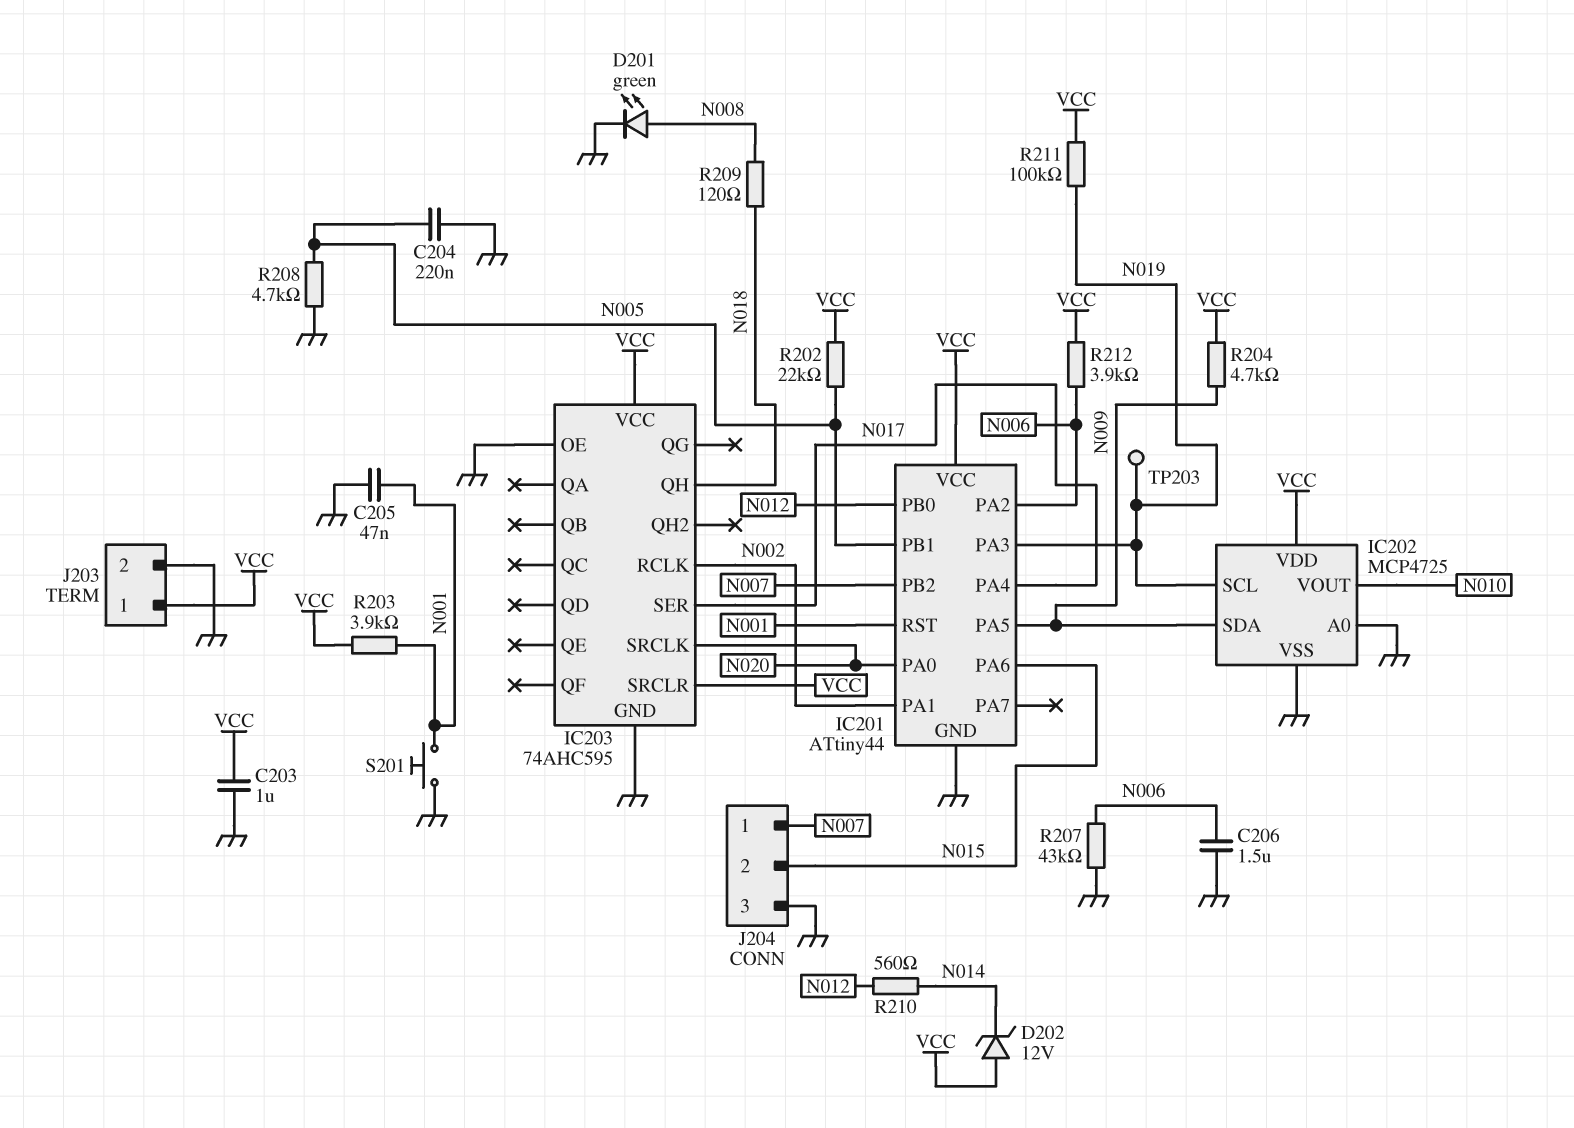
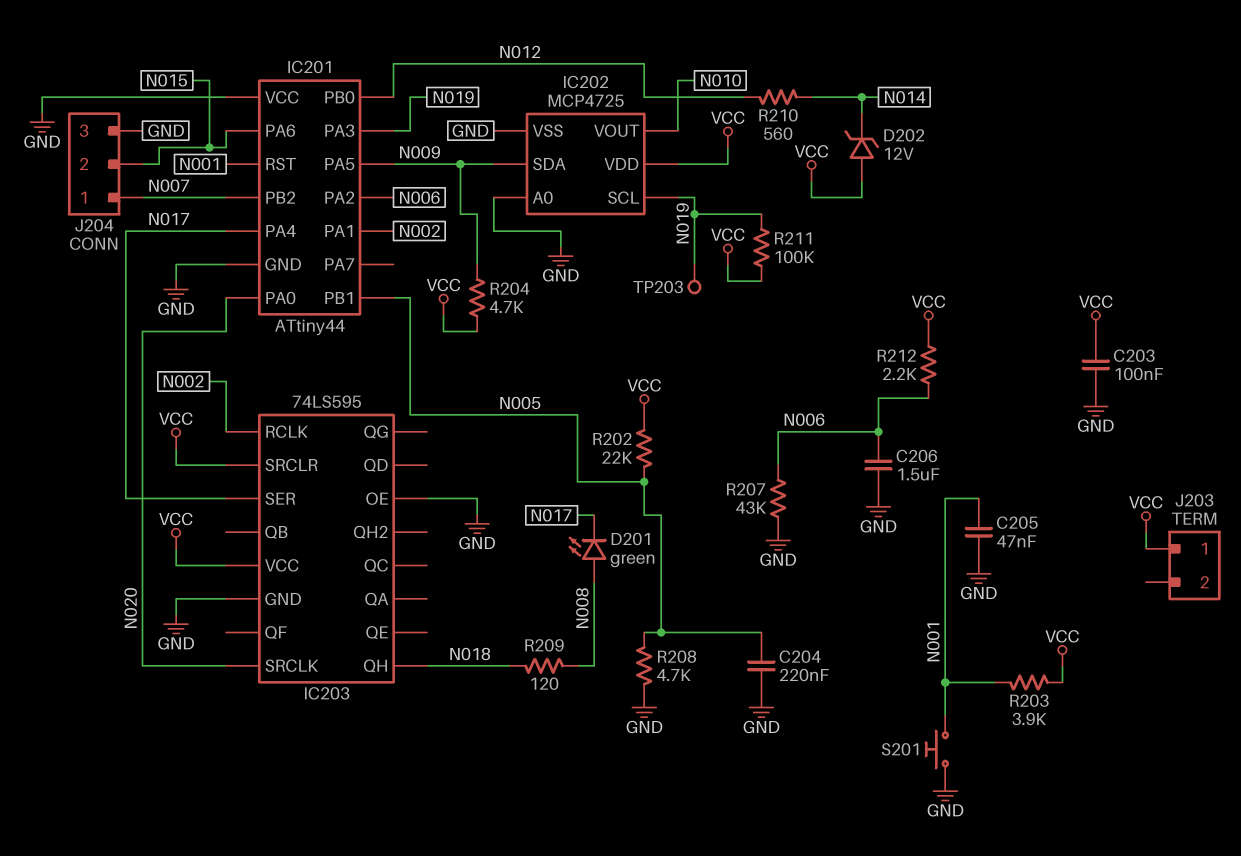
C203: 1uF (GND, VCC) -> 100nF (GND, VCC)
D201: LED green (A N008, K GND) -> LED green (A N008, K N017)
IC201 pin VCC: VCC -> GND
IC203: 74AHC595 -> 74LS595
J203 pin 2: GND -> none
R212: 3.9k (N006, VCC) -> 2.2k (N006, VCC)

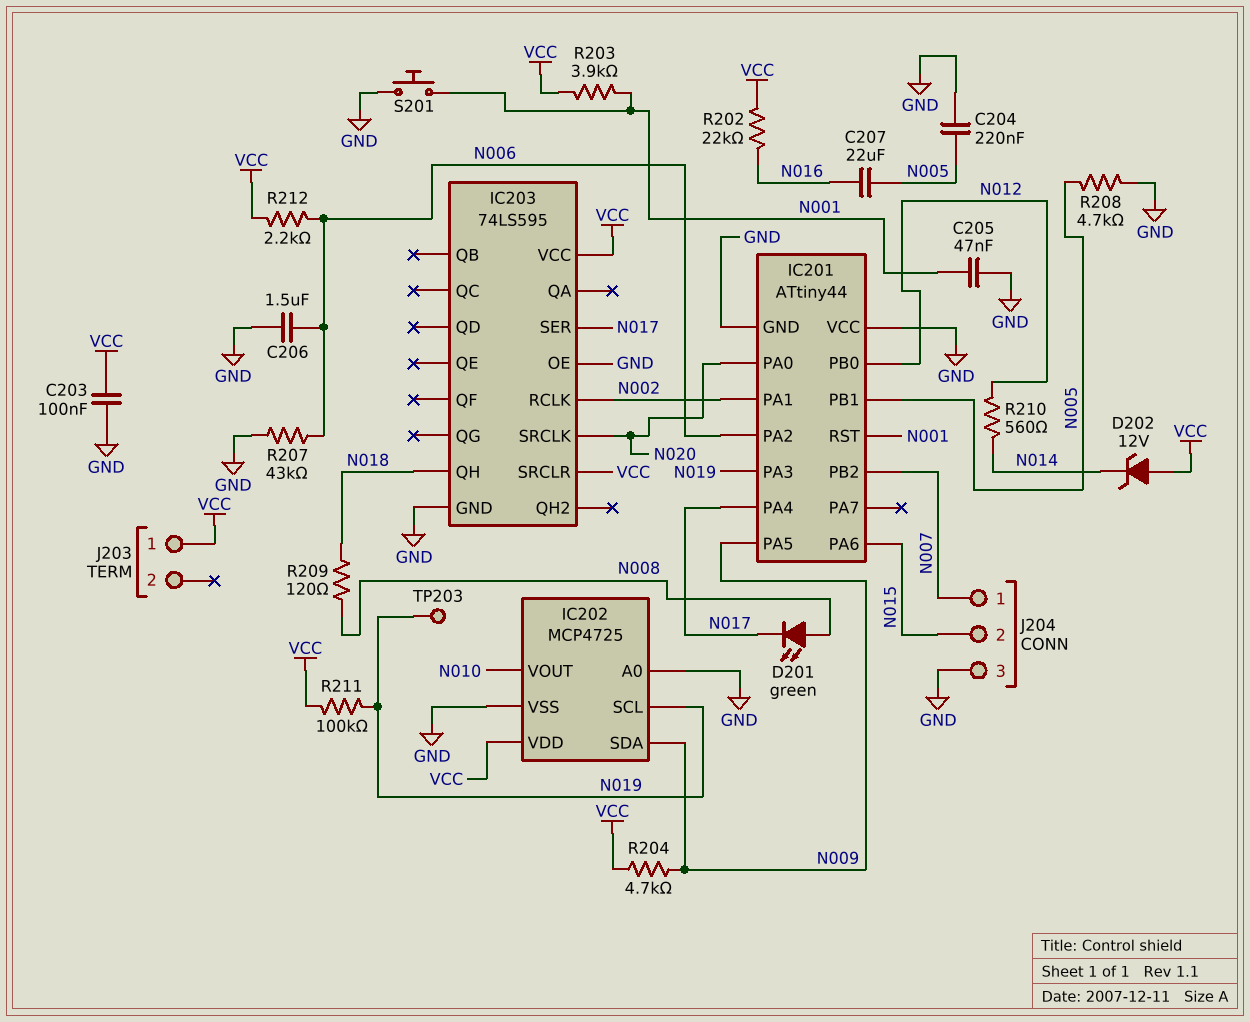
C207: none -> 22uF (N005, N016)
R202: 22k (N005, VCC) -> 22k (N016, VCC)

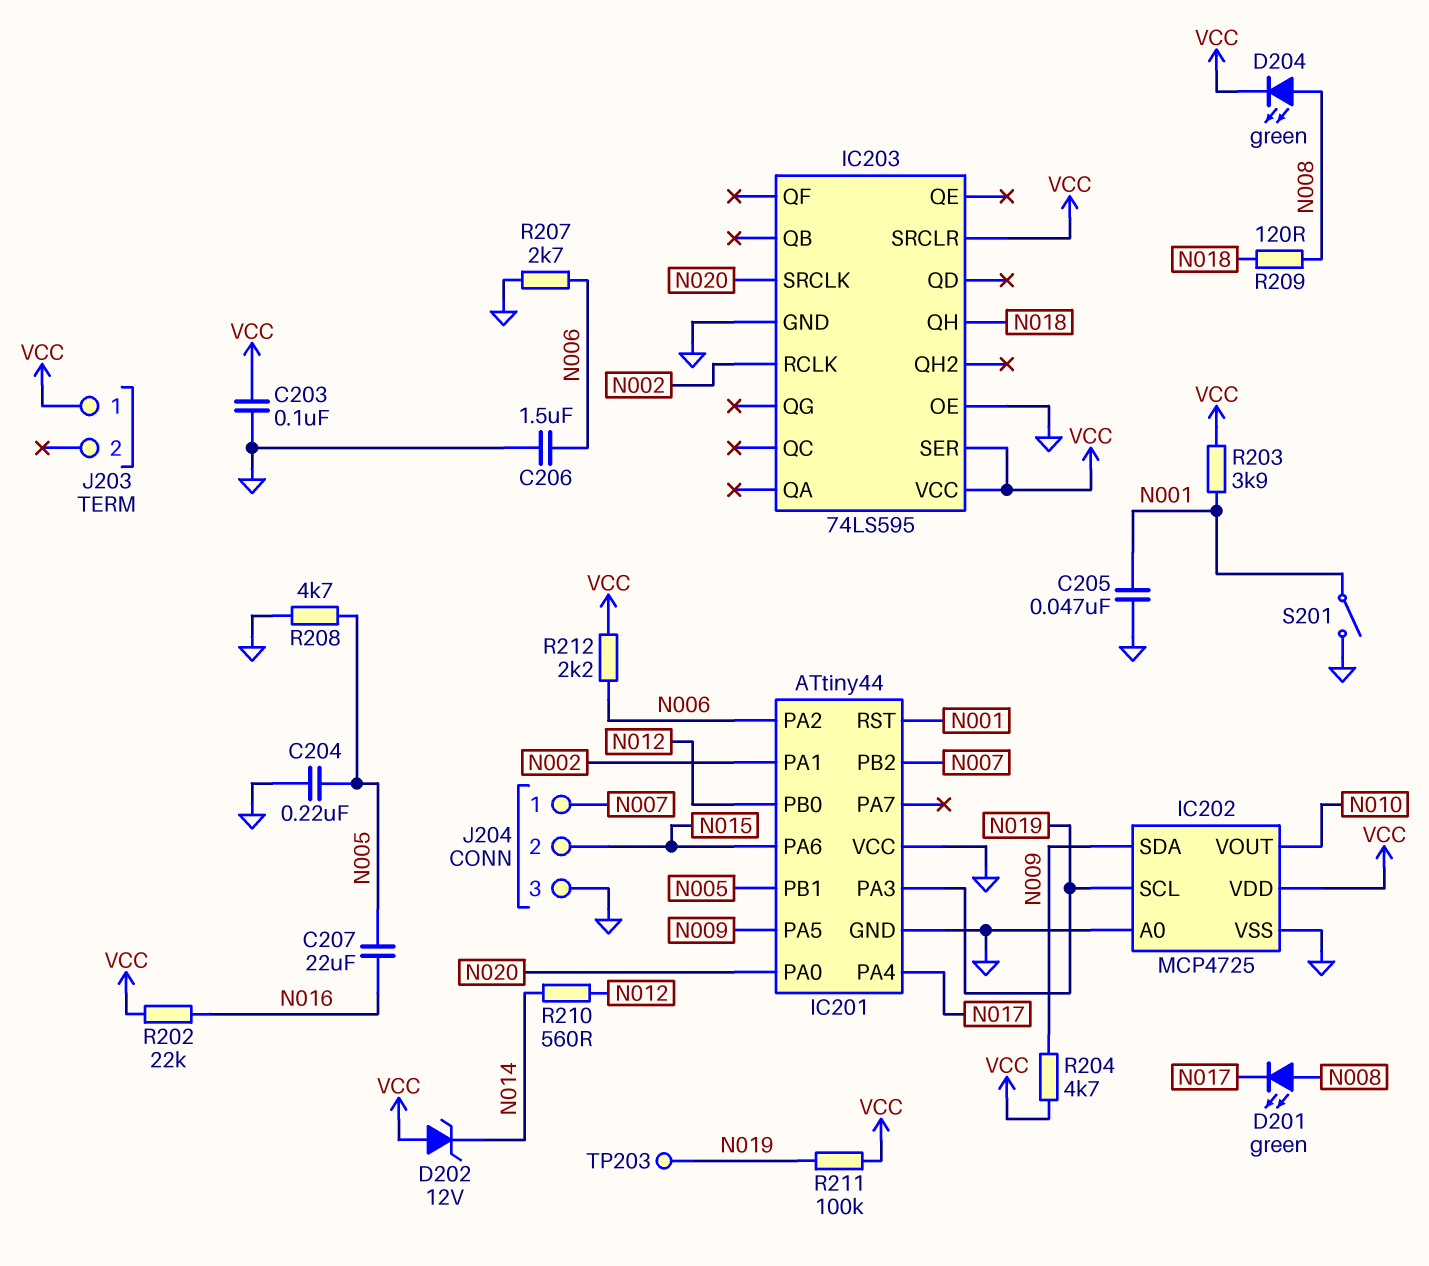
D204: none -> LED green (A N008, K VCC)
IC203 pin SER: N017 -> VCC
R207: 43k (GND, N006) -> 2.7k (GND, N006)
S201: button (GND, N001) -> switch (GND, N001)

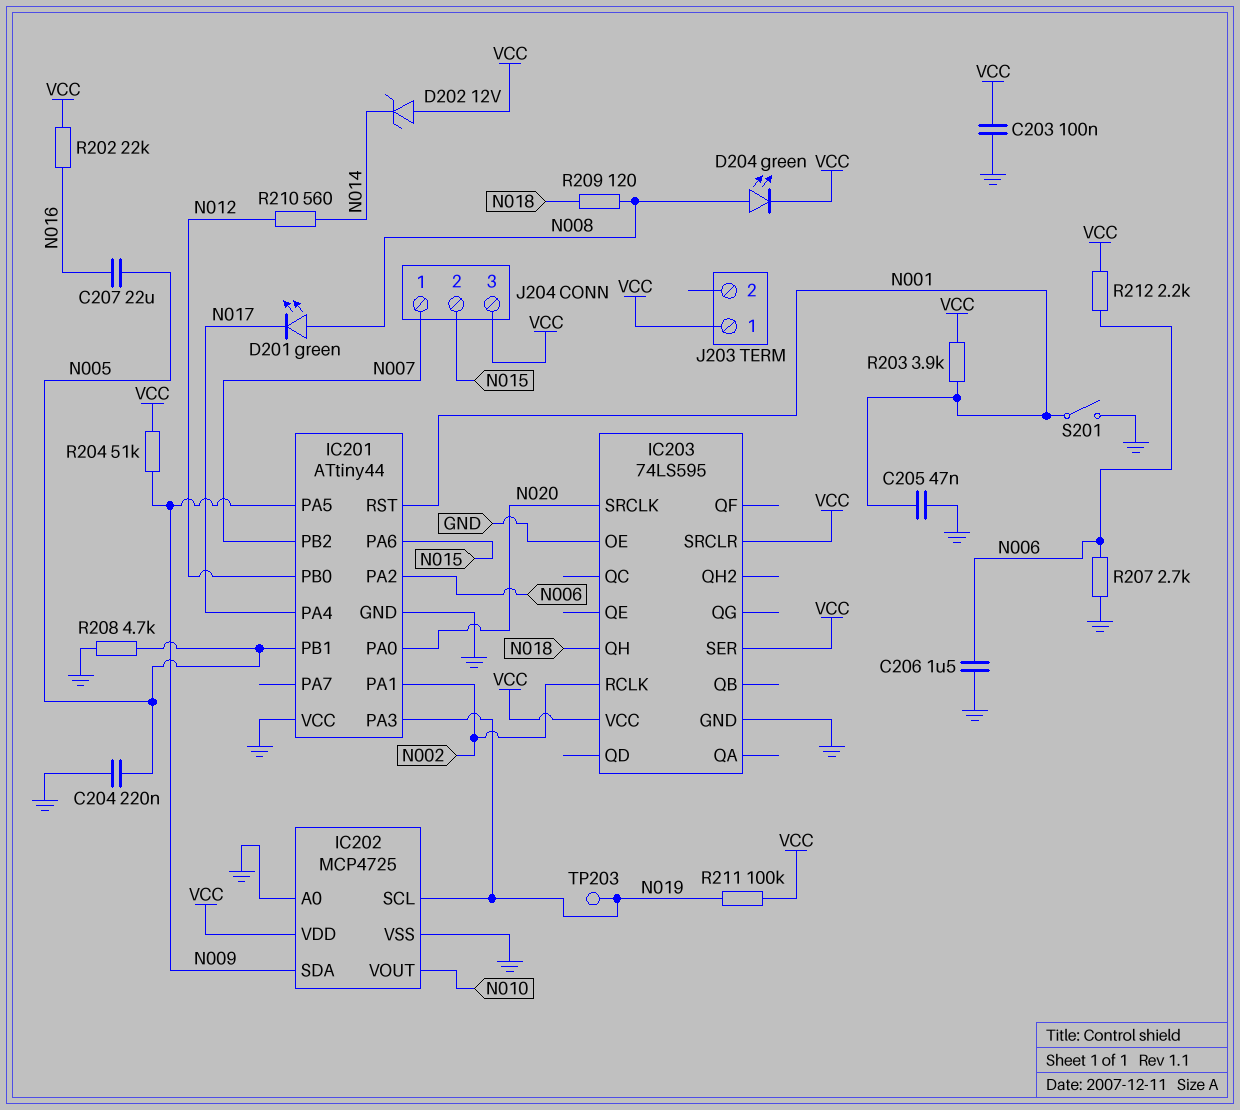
J204 pin 3: GND -> VCC
R204: 4.7k (N009, VCC) -> 51k (N009, VCC)

